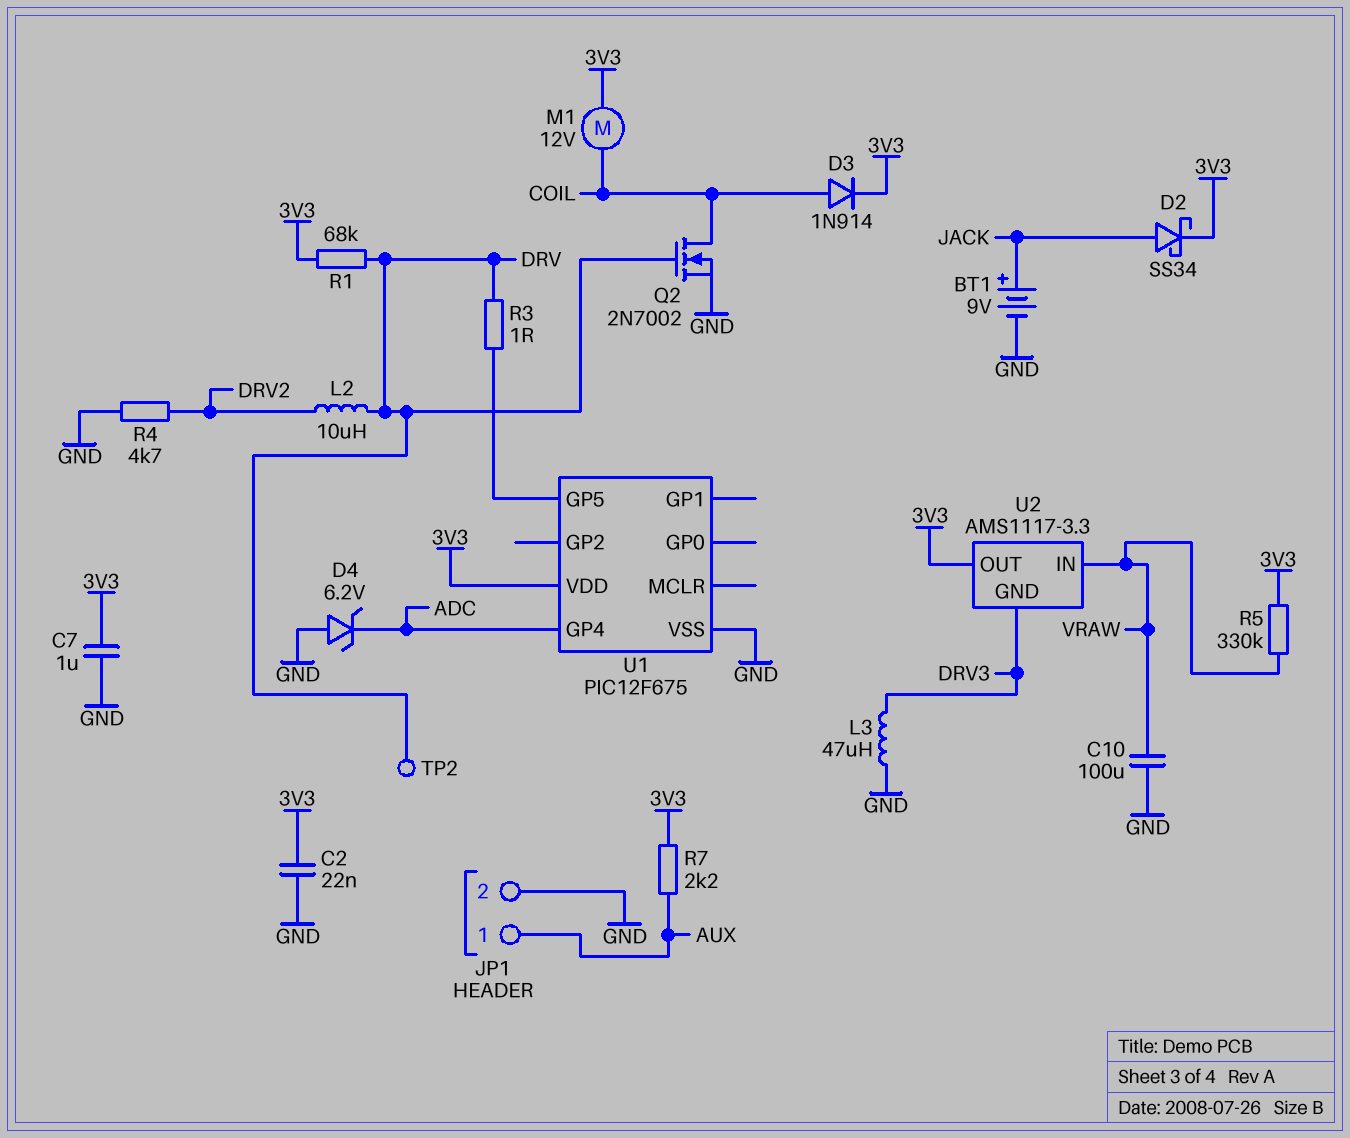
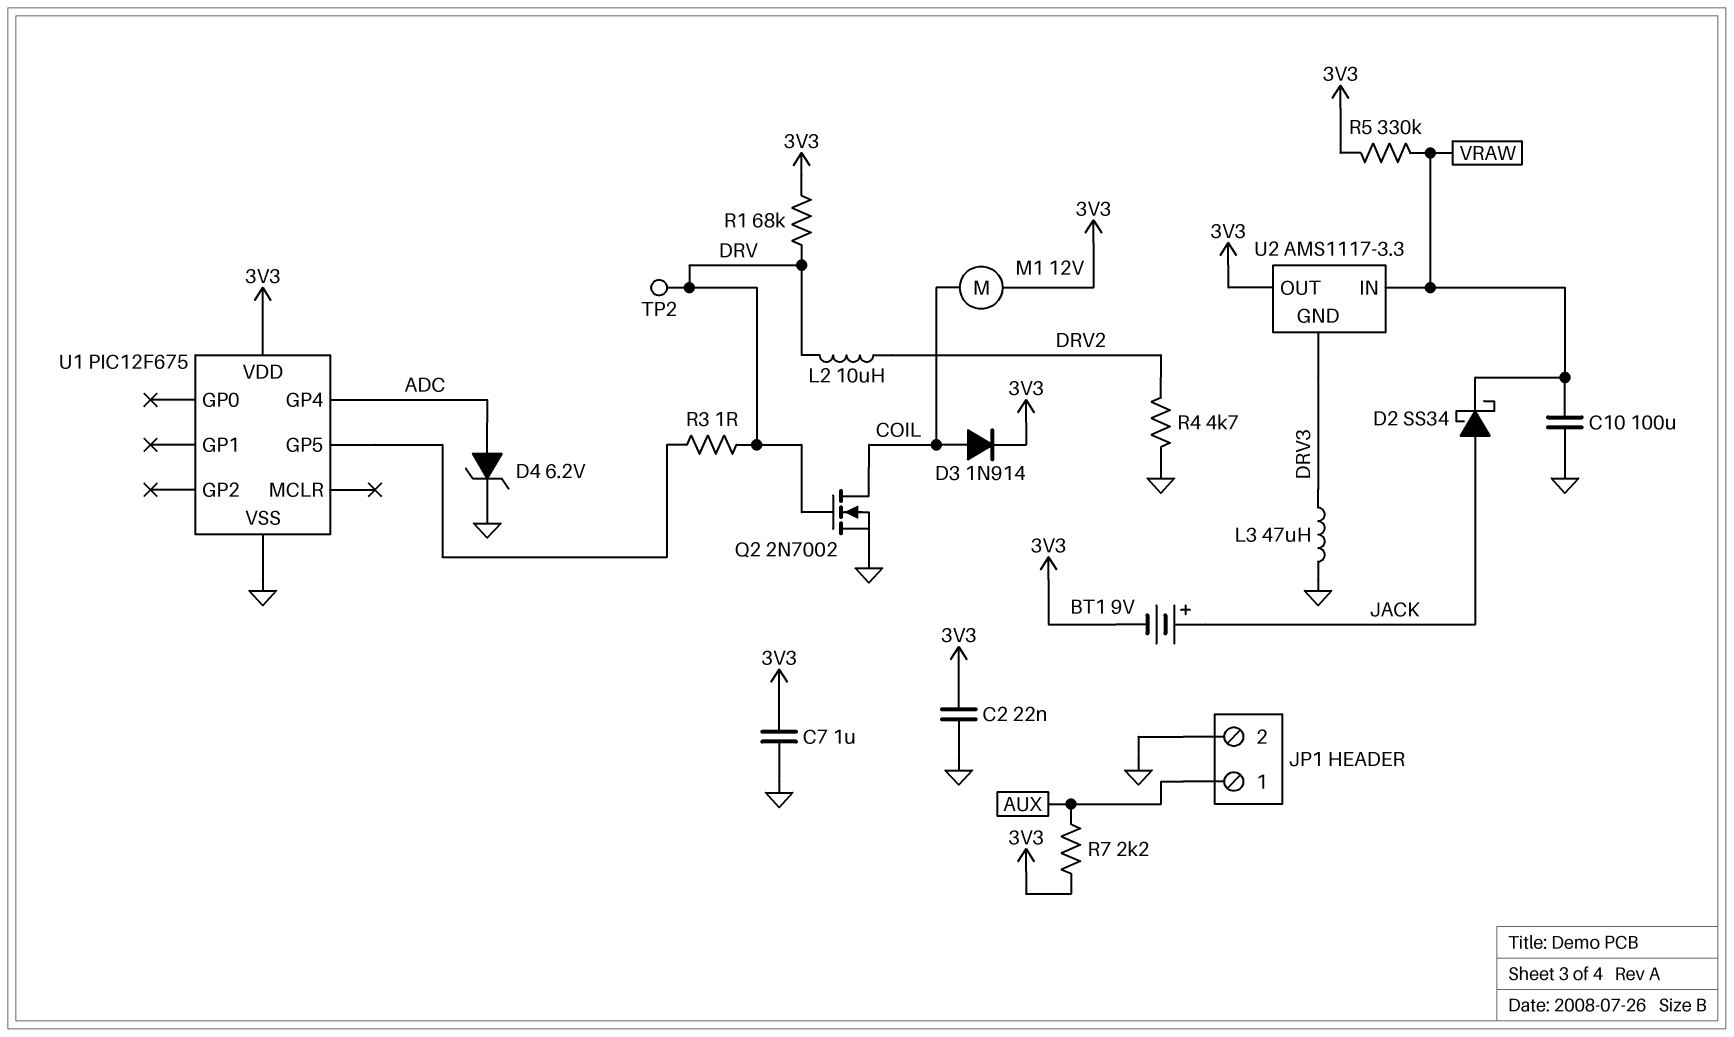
BT1: 9V (plus JACK, minus GND) -> 9V (plus JACK, minus 3V3)
D2: schottky SS34 (A JACK, K 3V3) -> schottky SS34 (A JACK, K VRAW)
D4: zener 6.2V (A GND, K ADC) -> zener 6.2V (A ADC, K GND)

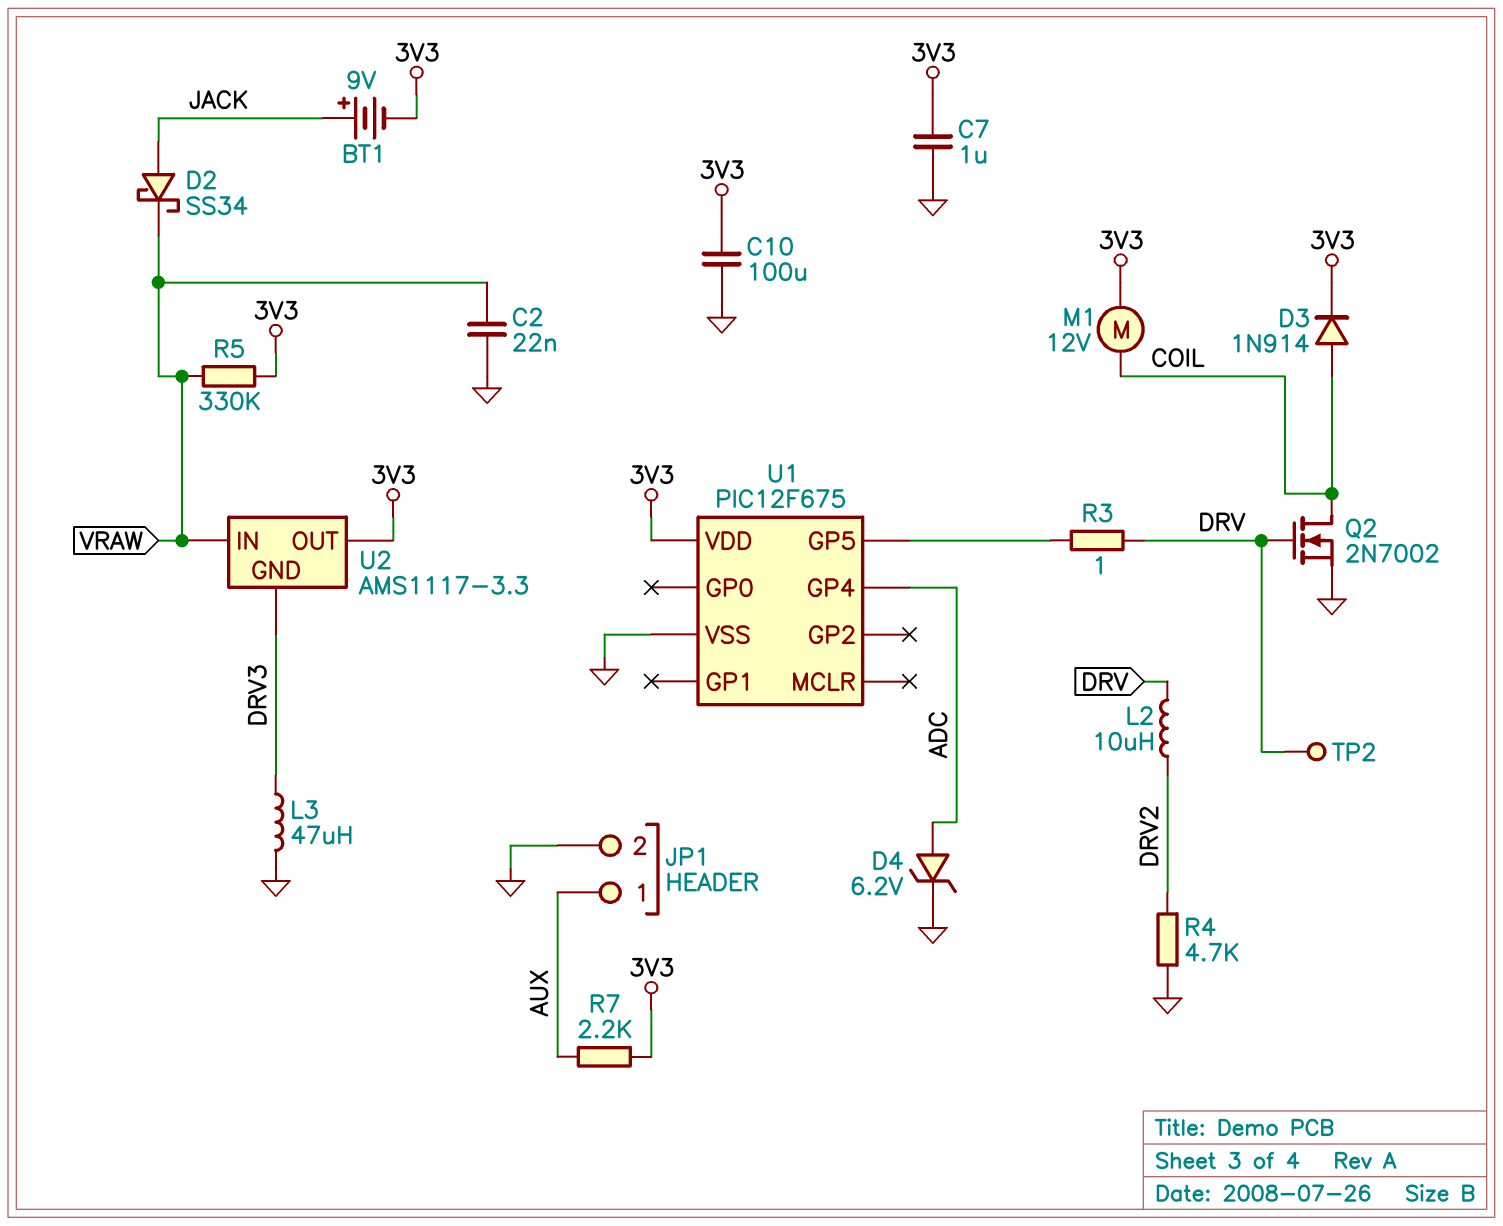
C2: 22nF (3V3, GND) -> 22nF (GND, VRAW)
C10: 100uF (GND, VRAW) -> 100uF (3V3, GND)
R1: 68k (3V3, DRV) -> none

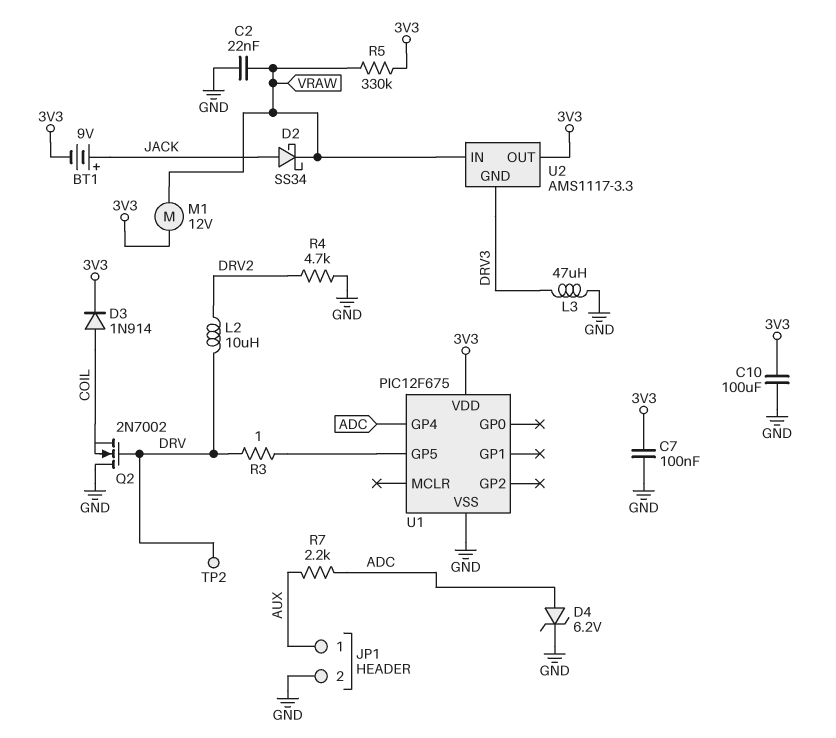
C7: 1uF (3V3, GND) -> 100nF (3V3, GND)
M1: motor 12V (3V3, COIL) -> motor 12V (3V3, VRAW)
Q2: NMOS 2N7002 (G DRV, D COIL, S GND) -> NMOS 2N7002 (G DRV, D GND, S COIL)
R7: 2.2k (3V3, AUX) -> 2.2k (ADC, AUX)

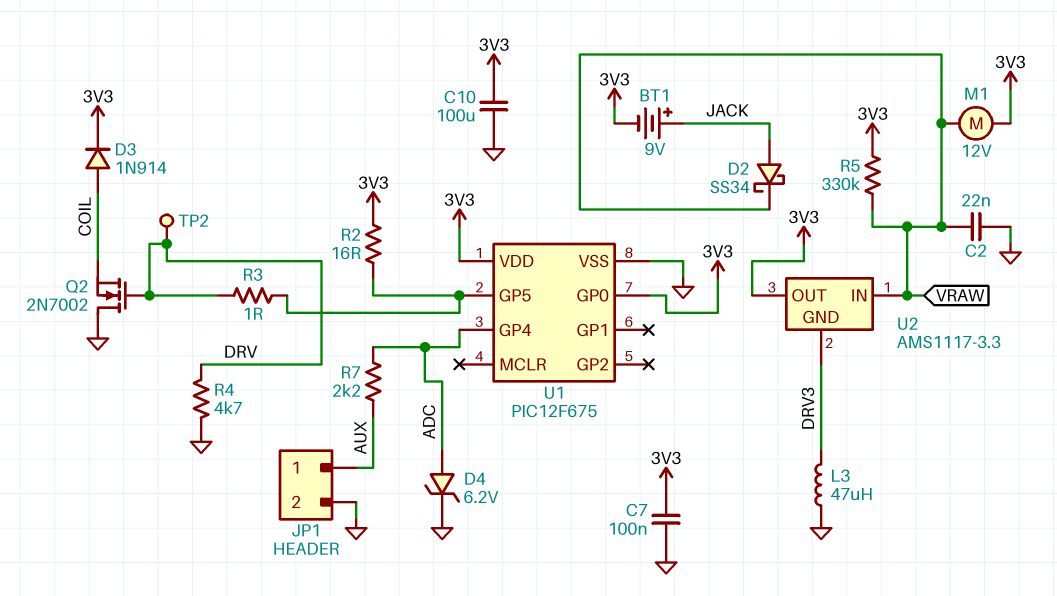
L2: 10uH (DRV, DRV2) -> none
R2: none -> 16 (3V3, U1/GP5)
R4: 4.7k (DRV2, GND) -> 4.7k (DRV, GND)
U1 pin GP0: none -> 3V3

